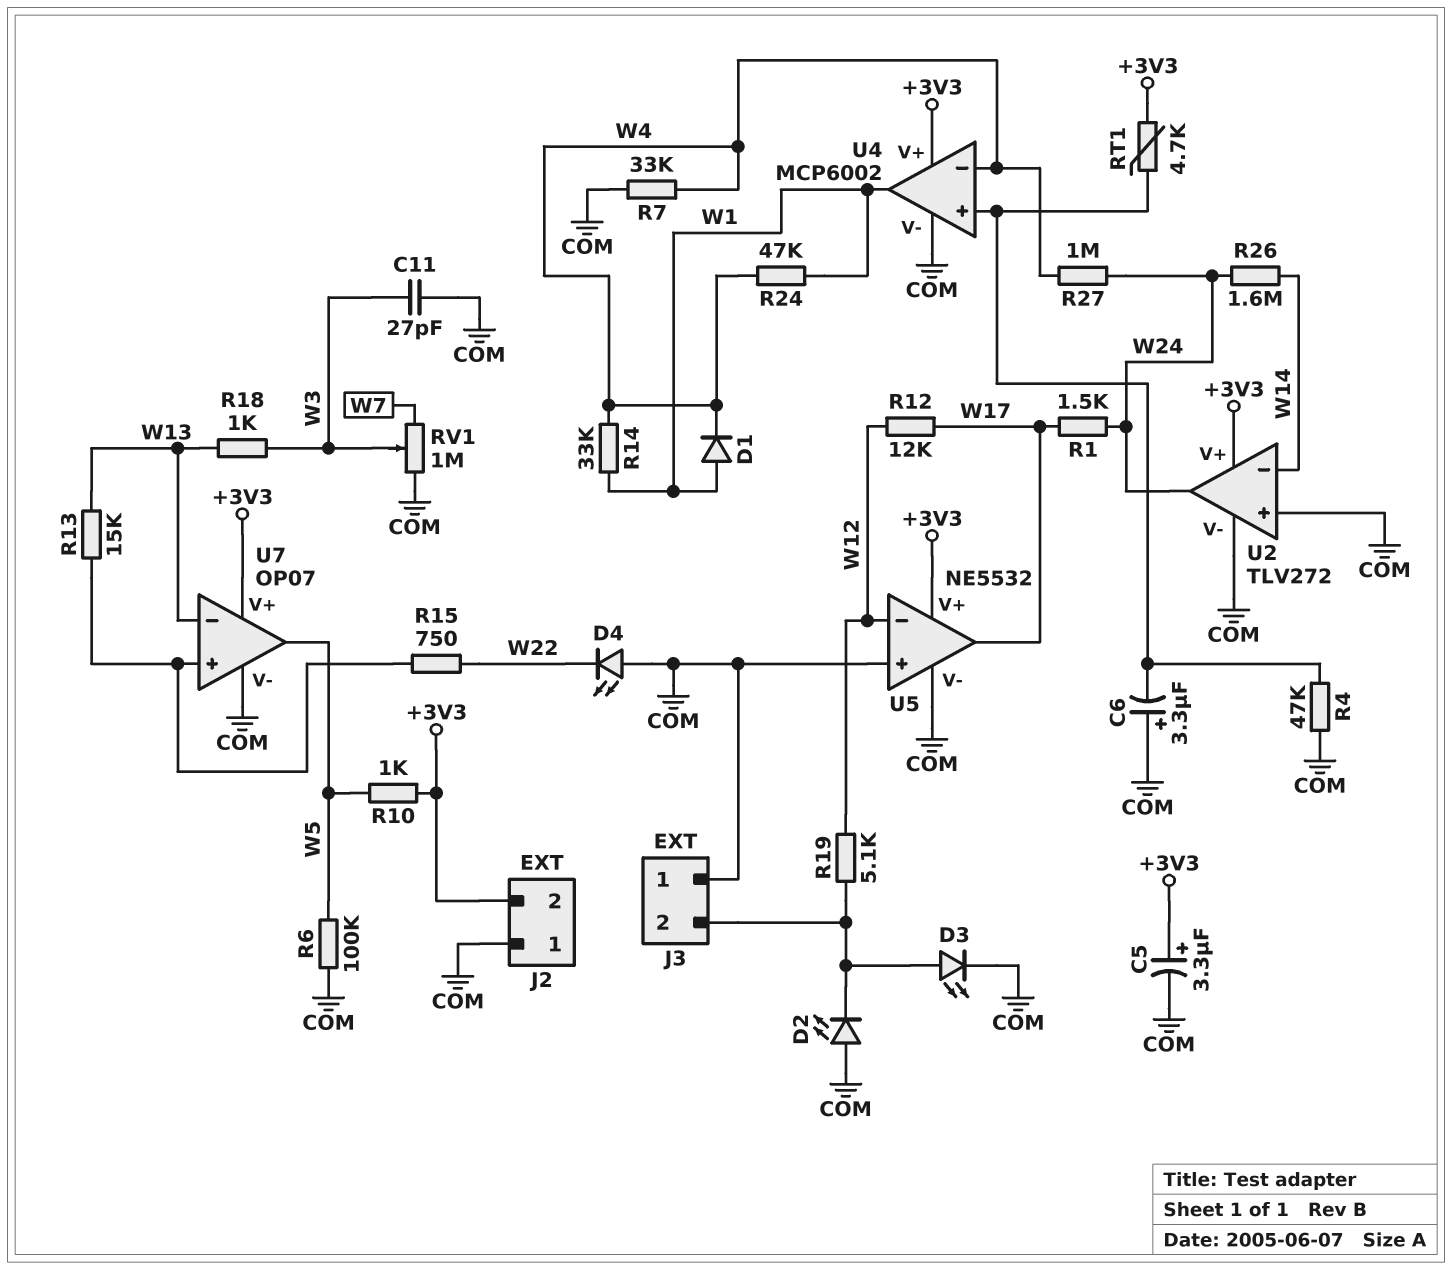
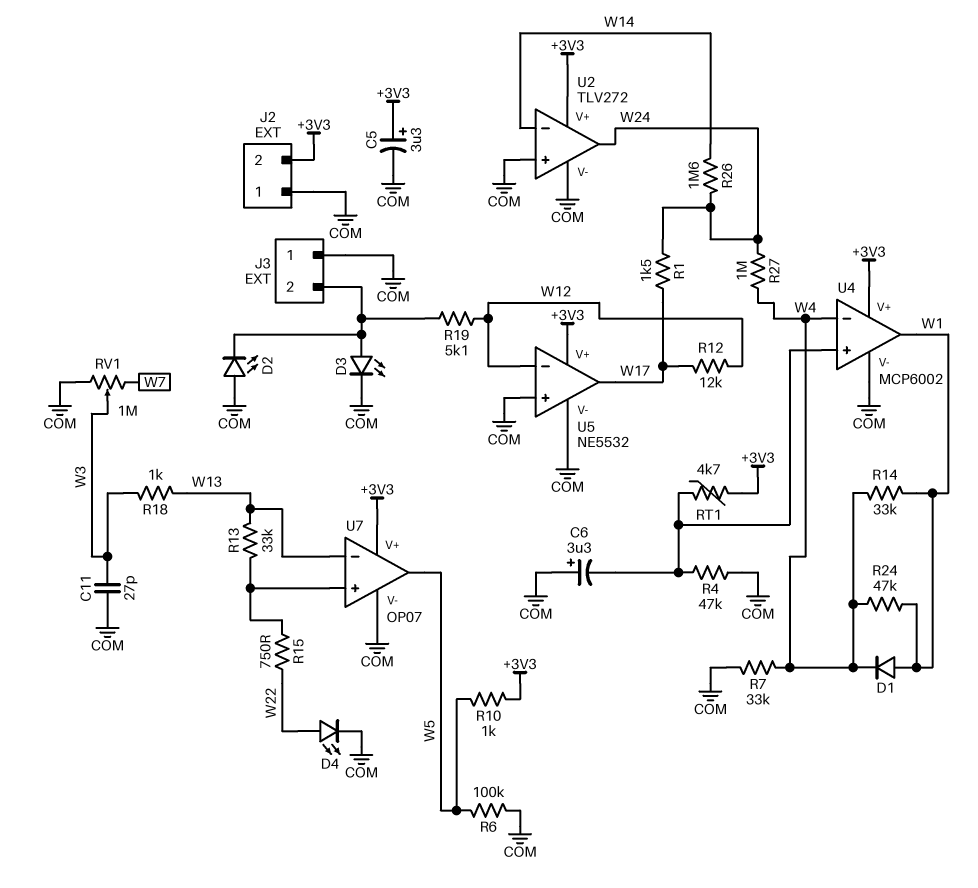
D4: LED (A COM, K W22) -> LED (A W22, K COM)
R13: 15k (U7/in+, W13) -> 33k (U7/in+, W13)

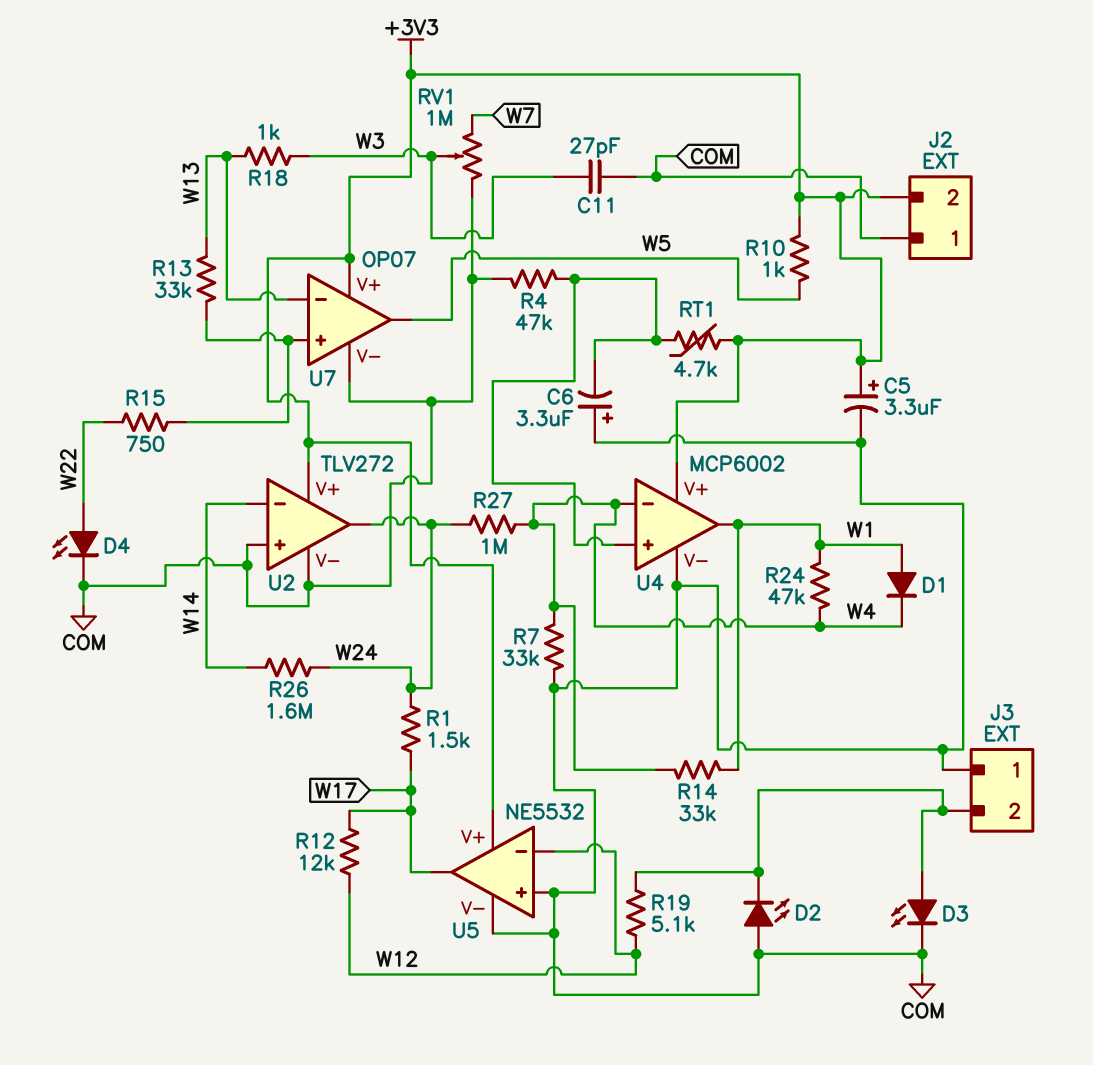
R6: 100k (COM, W5) -> none

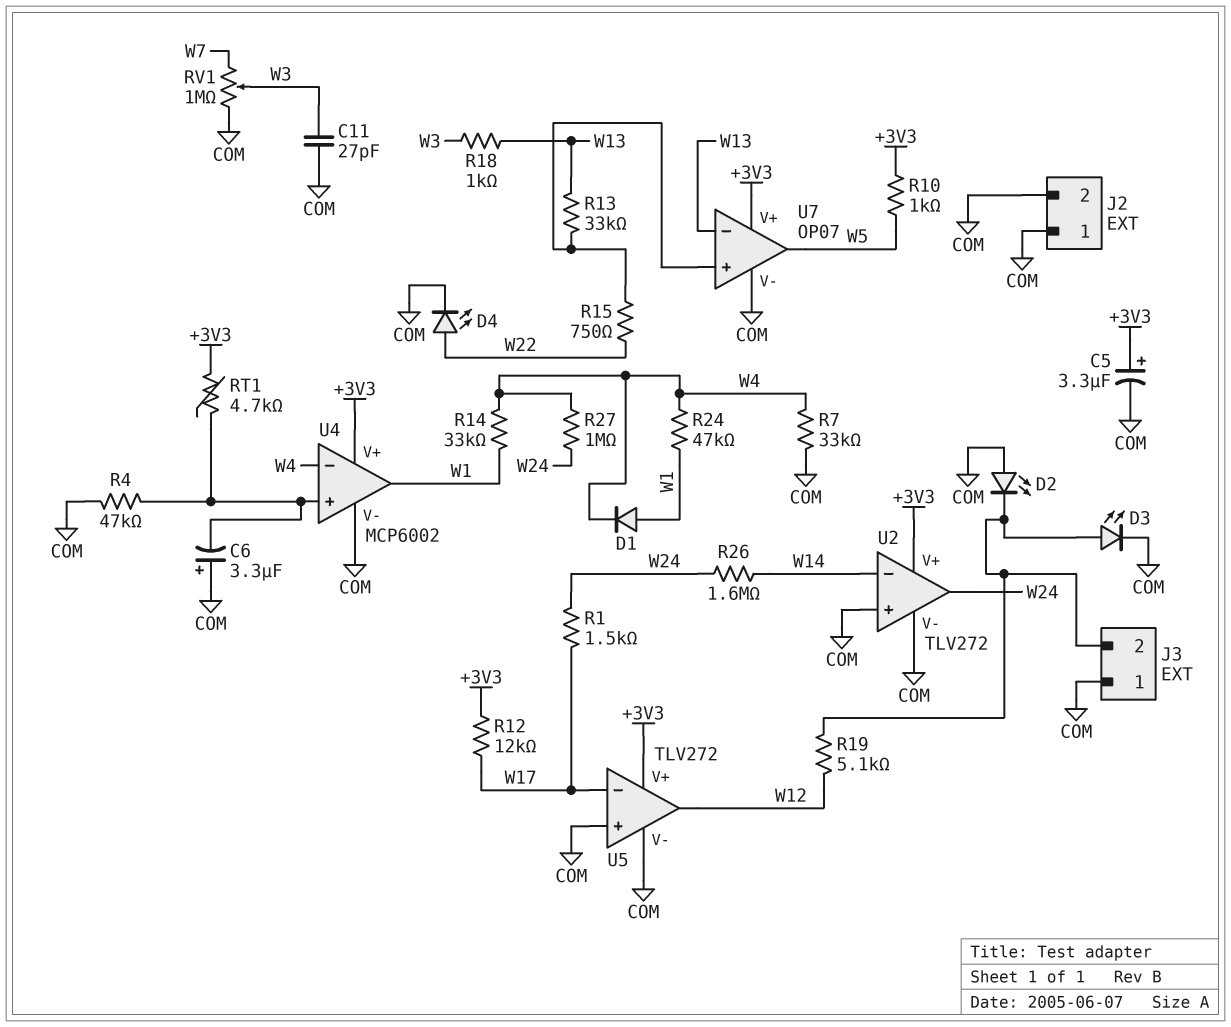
J2 pin 2: +3V3 -> COM
R12: 12k (W12, W17) -> 12k (+3V3, W17)
U5: NE5532 -> TLV272
U5 pin in-: W12 -> W17
U5 pin out: W17 -> W12

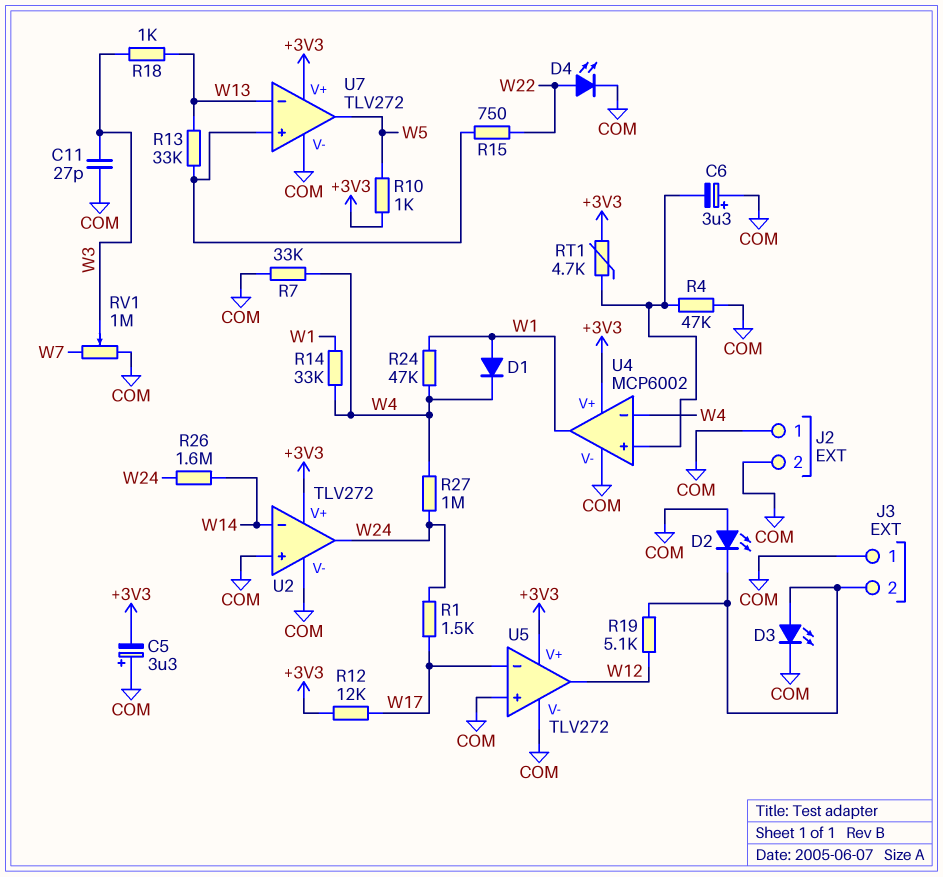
C5: 3.3uF (plus +3V3, minus COM) -> 3.3uF (plus COM, minus +3V3)
U7: OP07 -> TLV272

